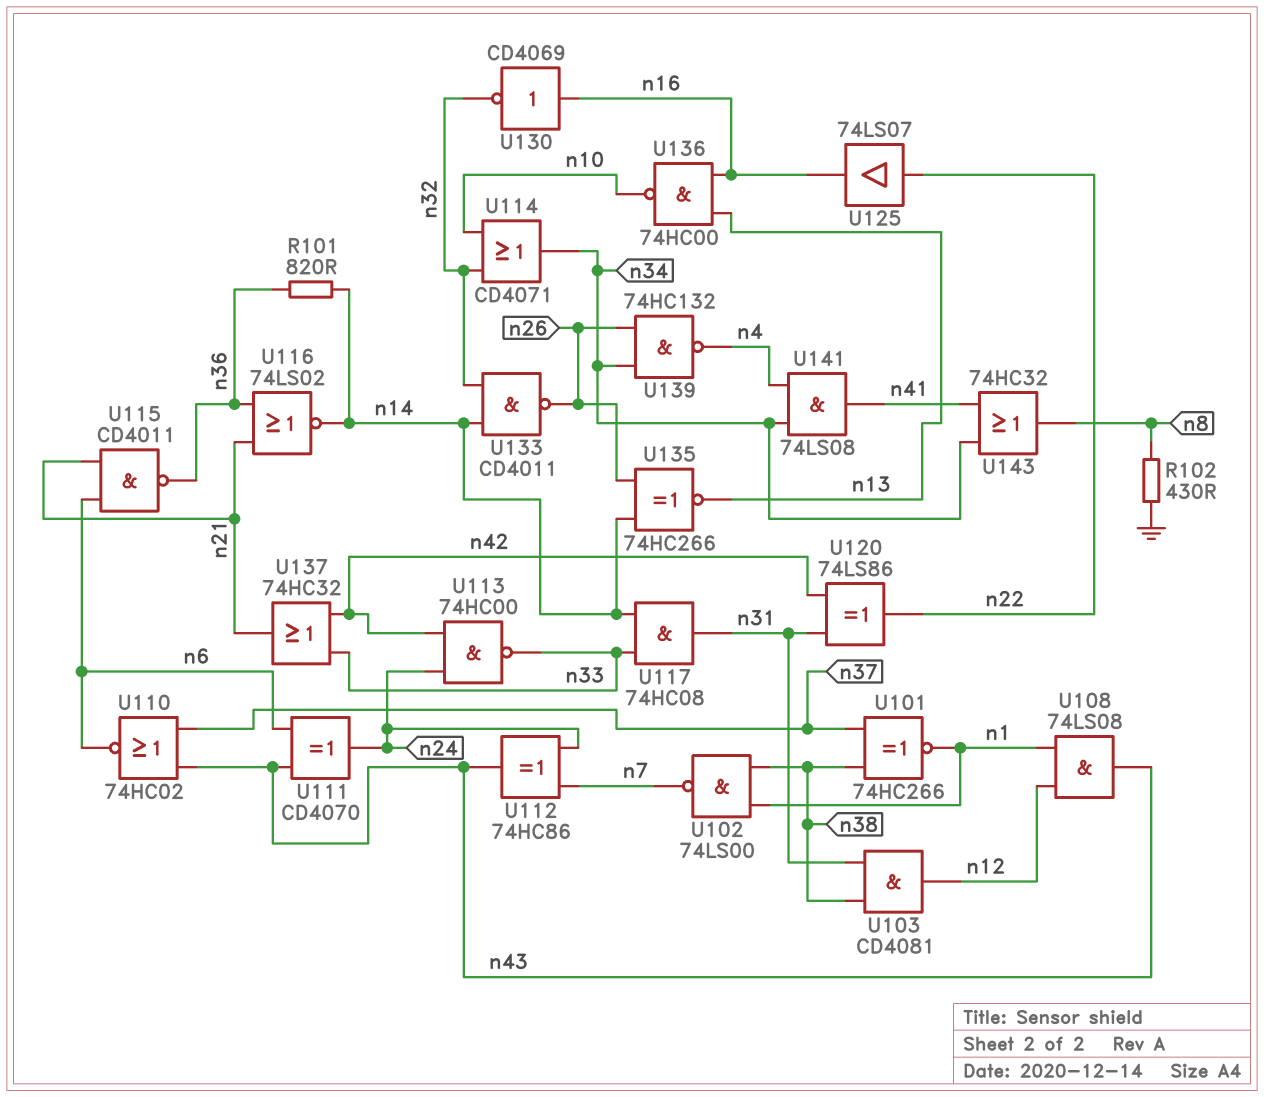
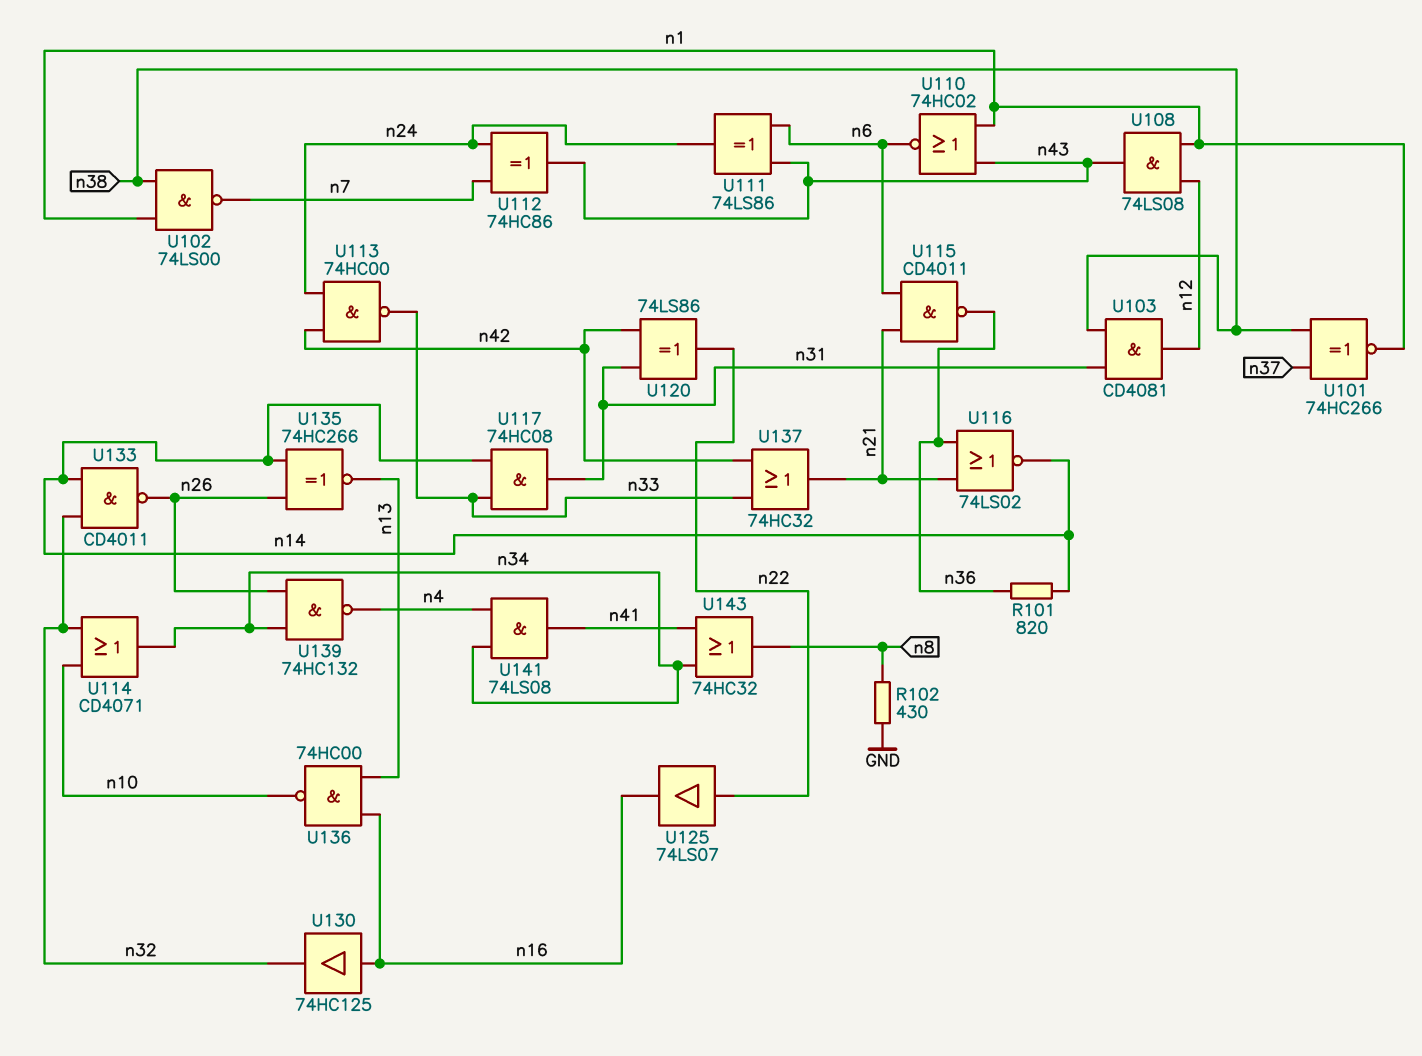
U110: NOR 74HC02 (in n37, in n43, out n6) -> NOR 74HC02 (in n1, in n43, out n6)
U111: XOR CD4070 (in n6, in n43, out n24) -> XOR 74LS86 (in n6, in n43, out n24)
U130: NOT CD4069 (in n16, out n32) -> buffer 74HC125 (in n16, out n32)

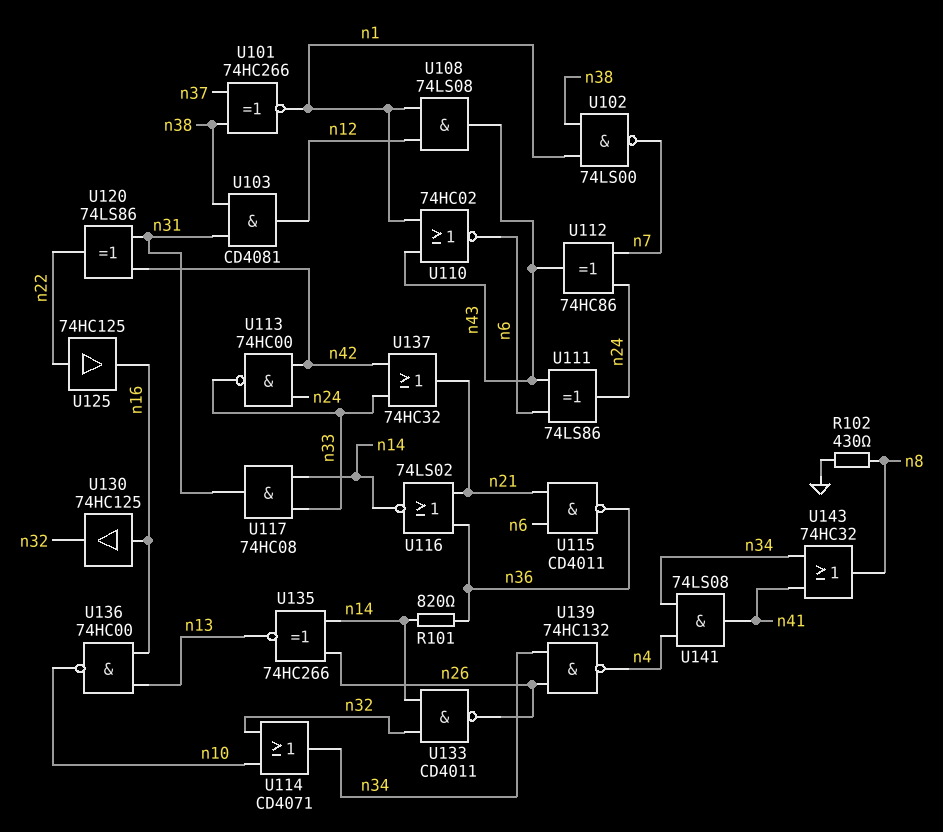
U125: buffer 74LS07 (in n22, out n16) -> buffer 74HC125 (in n22, out n16)

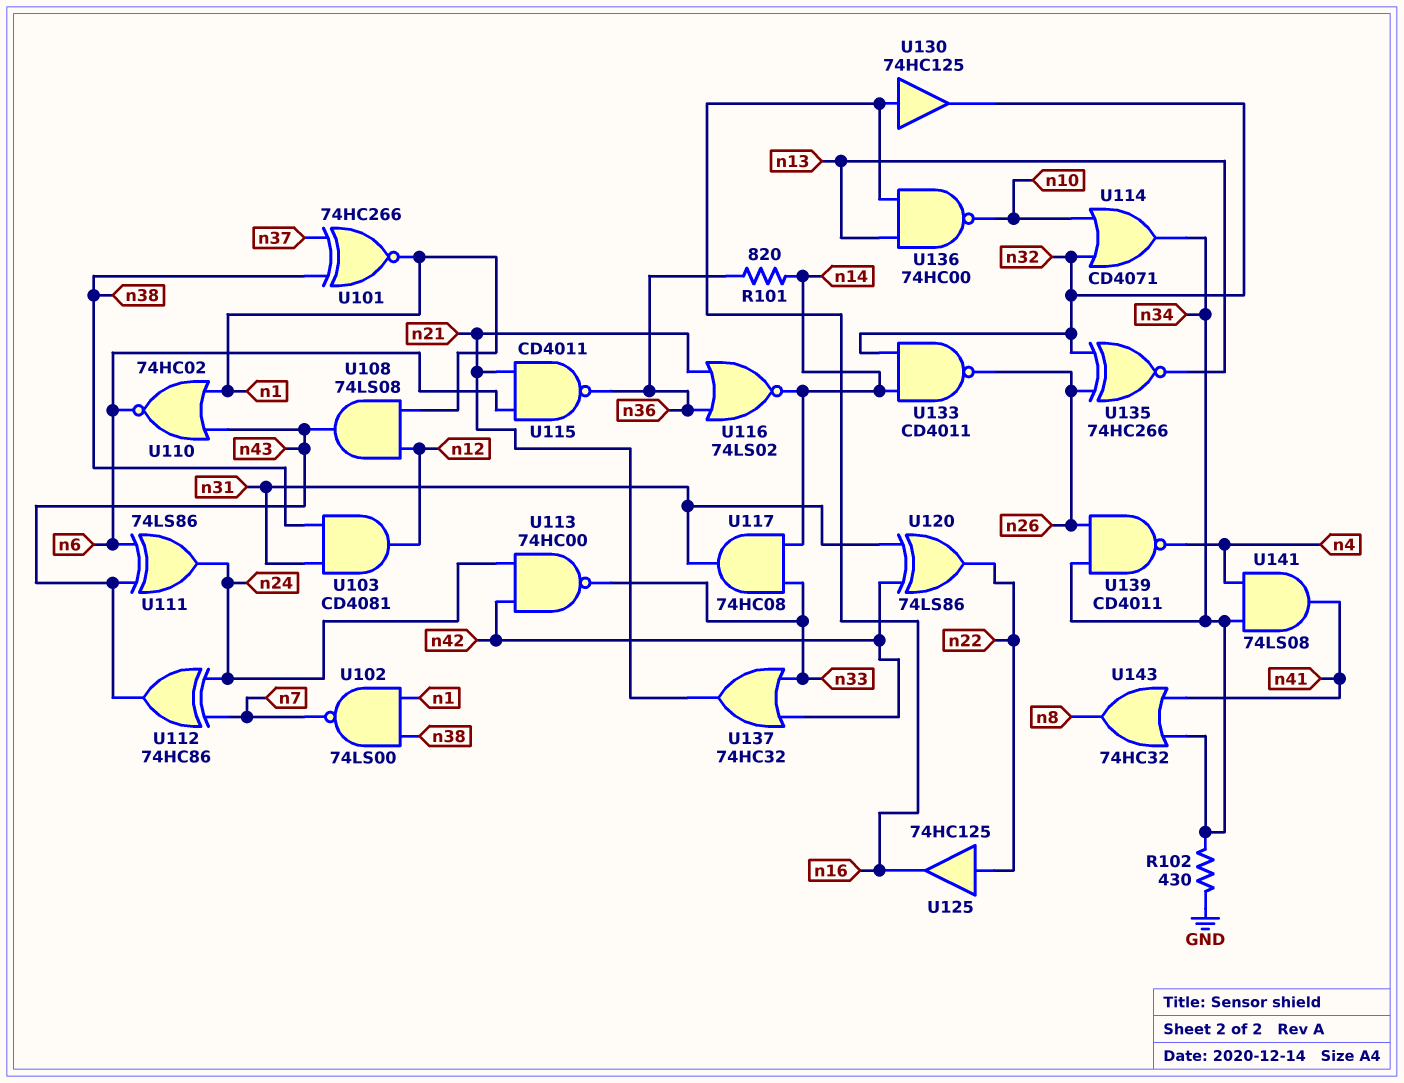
R102: 430 (GND, n8) -> 430 (GND, n34)
U135: XNOR 74HC266 (in n14, in n26, out n13) -> XNOR 74HC266 (in n26, in n32, out n13)
U139: NAND 74HC132 (in n26, in n34, out n4) -> NAND CD4011 (in n26, in n34, out n4)

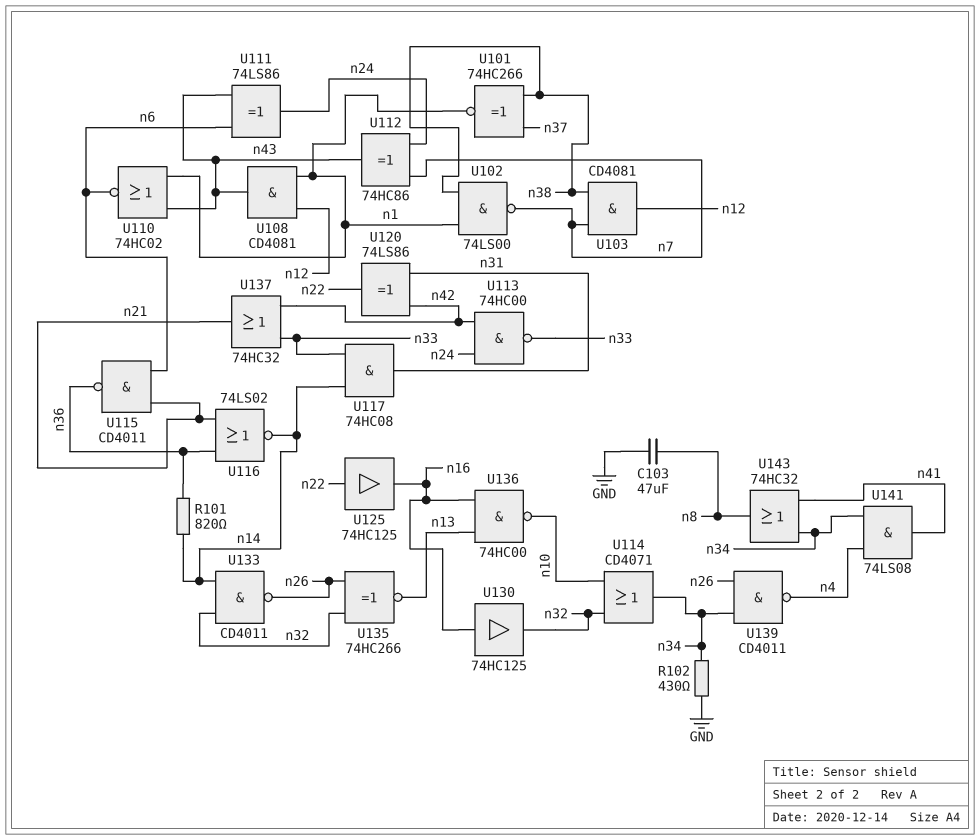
C103: none -> 47uF (GND, n8)
U103: AND CD4081 (in n31, in n38, out n12) -> AND CD4081 (in n7, in n38, out n12)
U108: AND 74LS08 (in n1, in n12, out n43) -> AND CD4081 (in n1, in n12, out n43)

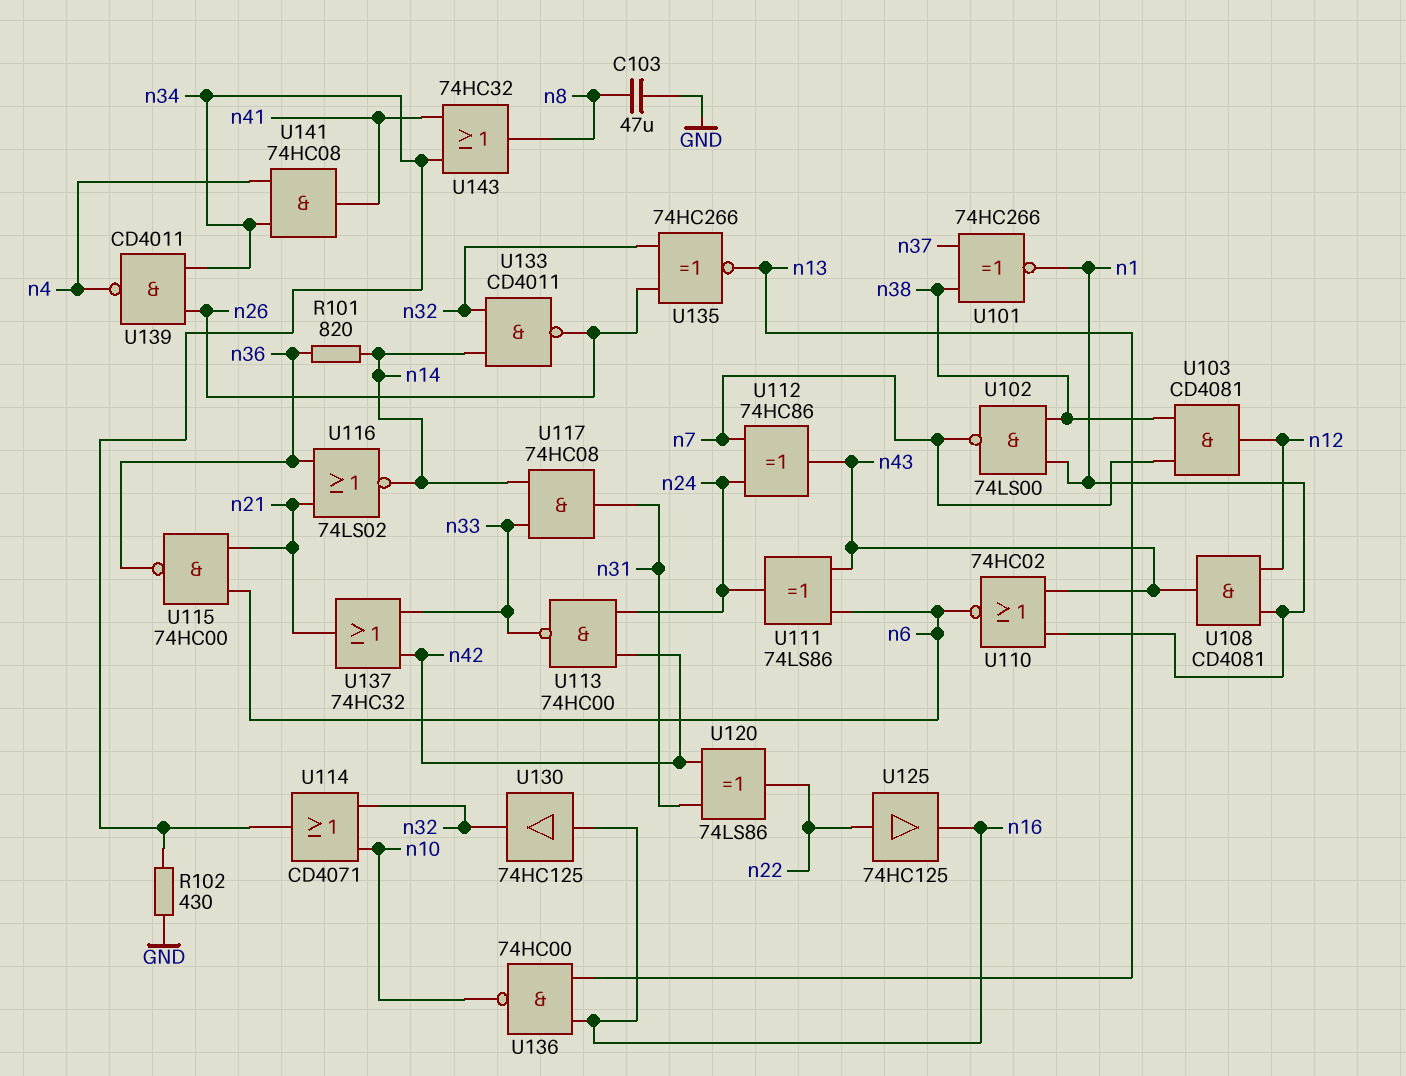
U115: NAND CD4011 (in n6, in n21, out n36) -> NAND 74HC00 (in n6, in n21, out n36)
U141: AND 74LS08 (in n4, in n34, out n41) -> AND 74HC08 (in n4, in n34, out n41)

